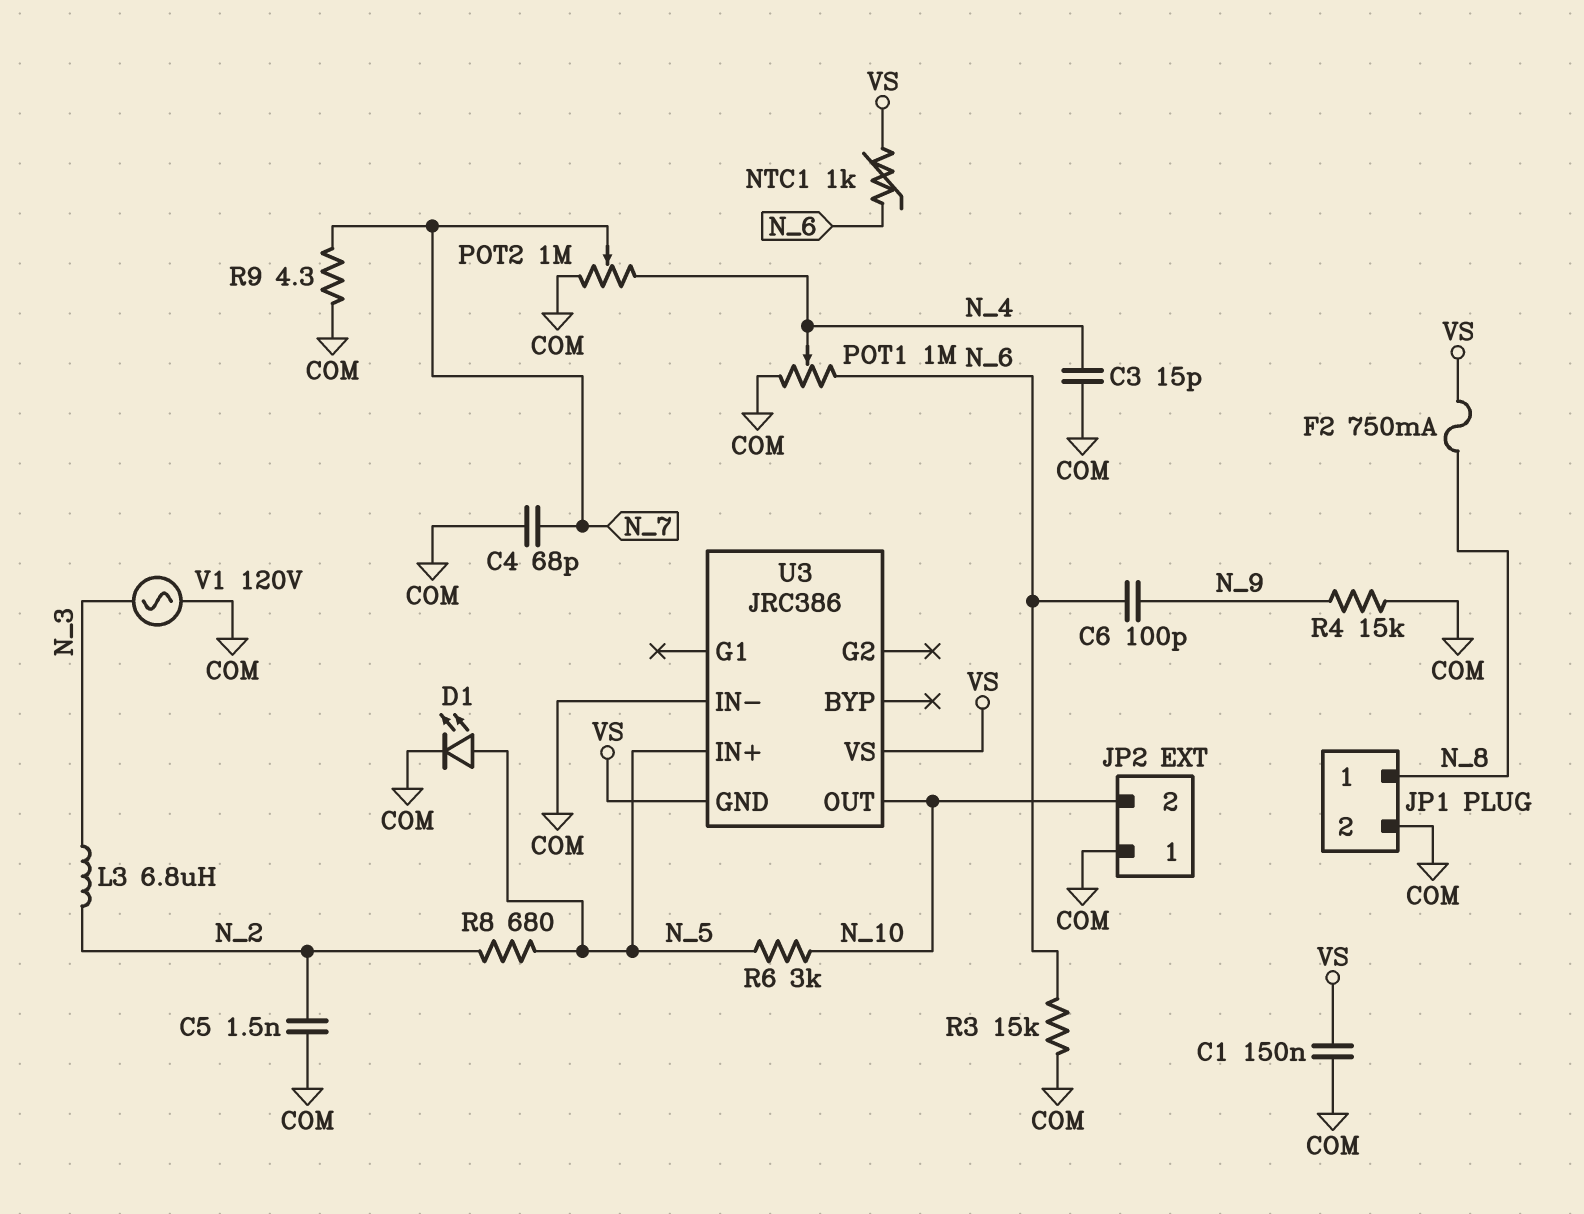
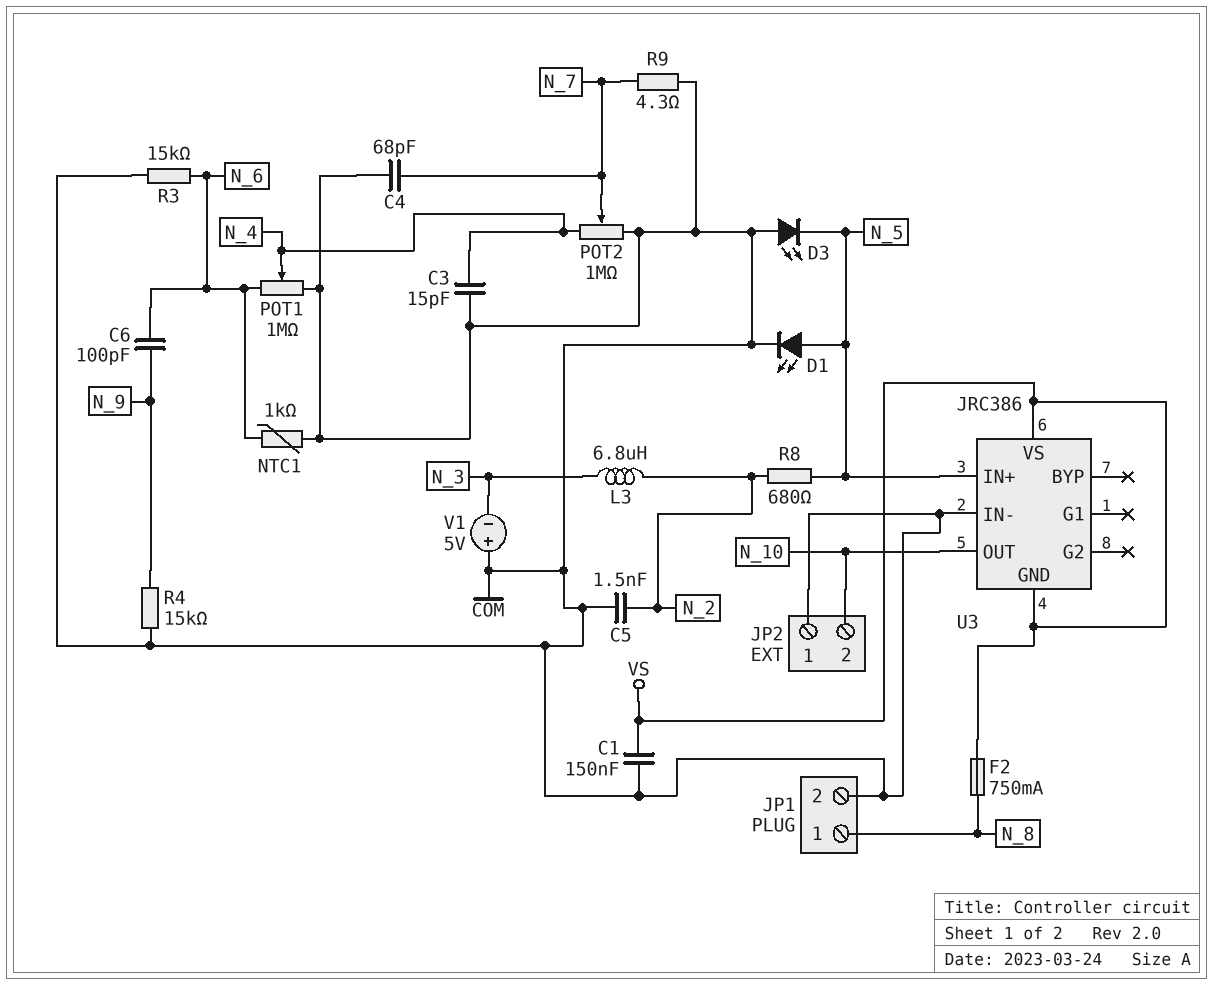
D3: none -> LED (A COM, K N_5)
NTC1: 1k (N_6, VS) -> 1k (COM, N_6)
R6: 3k (N_5, N_10) -> none
V1: AC 120V (COM, N_3) -> 5V (plus COM, minus N_3)

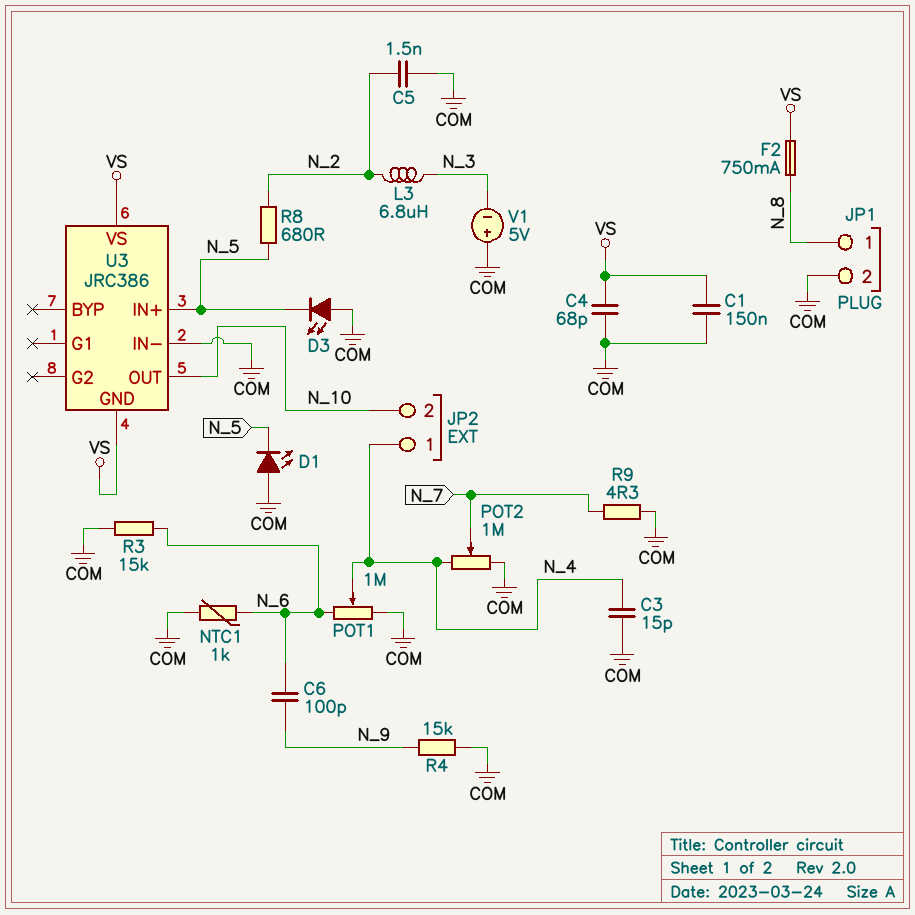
C4: 68pF (COM, N_7) -> 68pF (COM, VS)
D1: LED (A N_5, K COM) -> LED (A COM, K N_5)
JP2 pin 1: COM -> N_4

